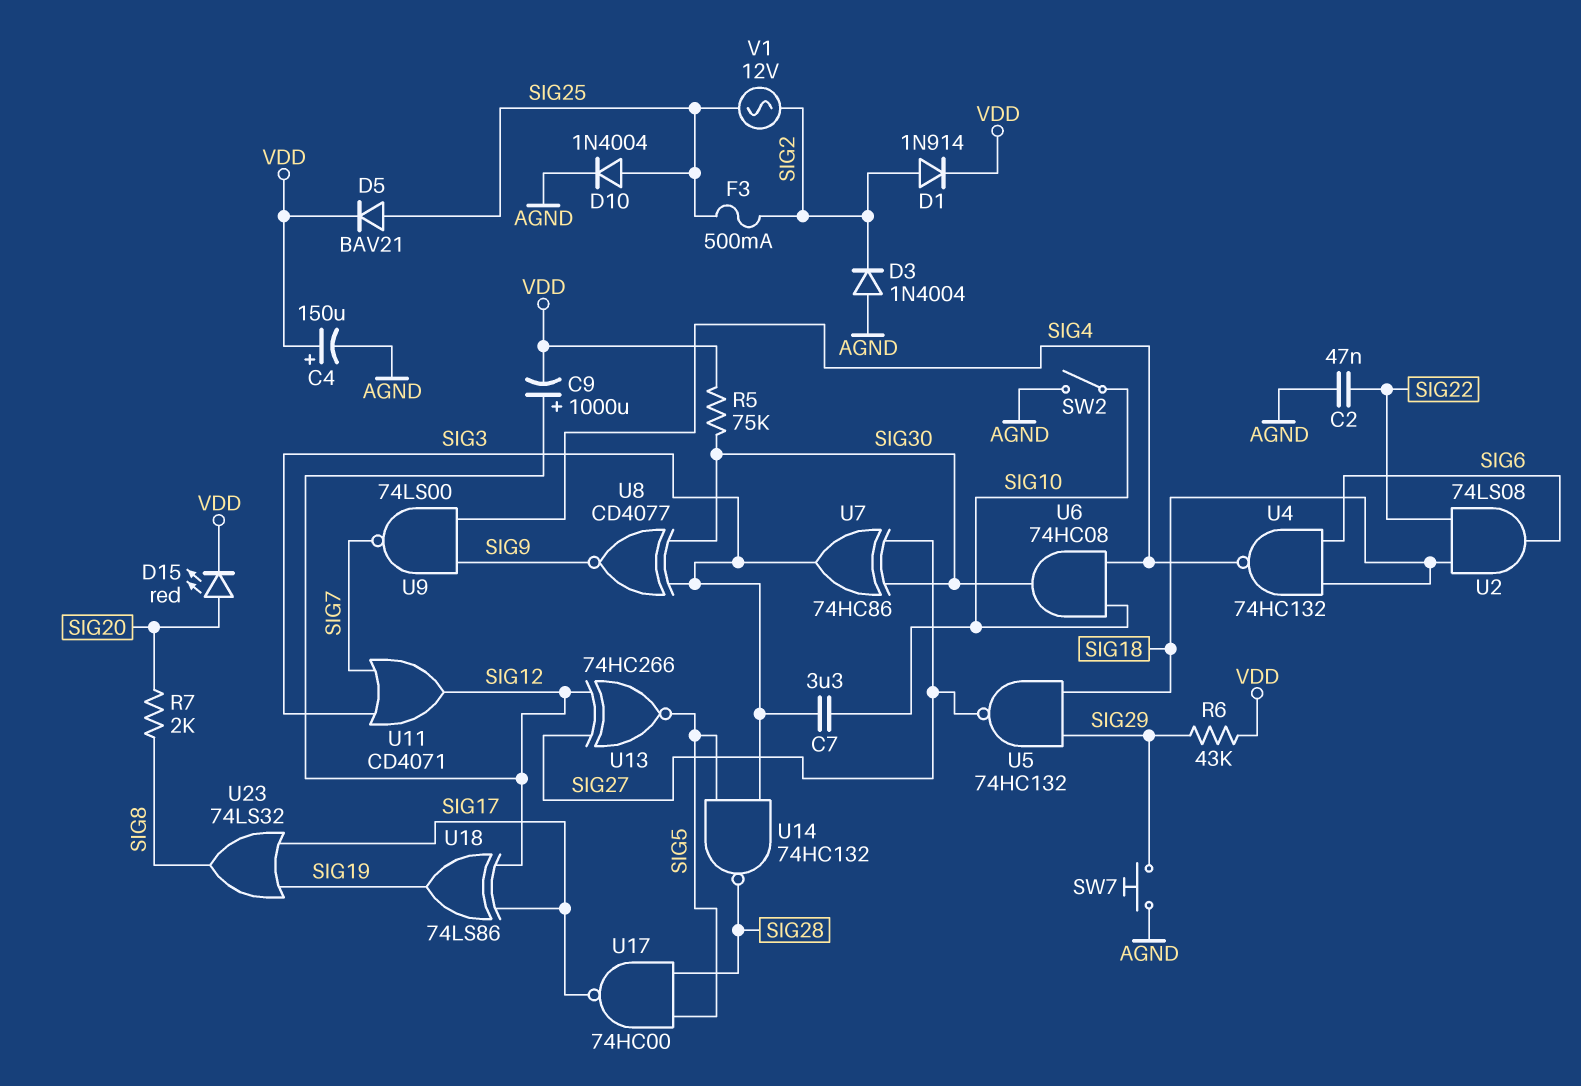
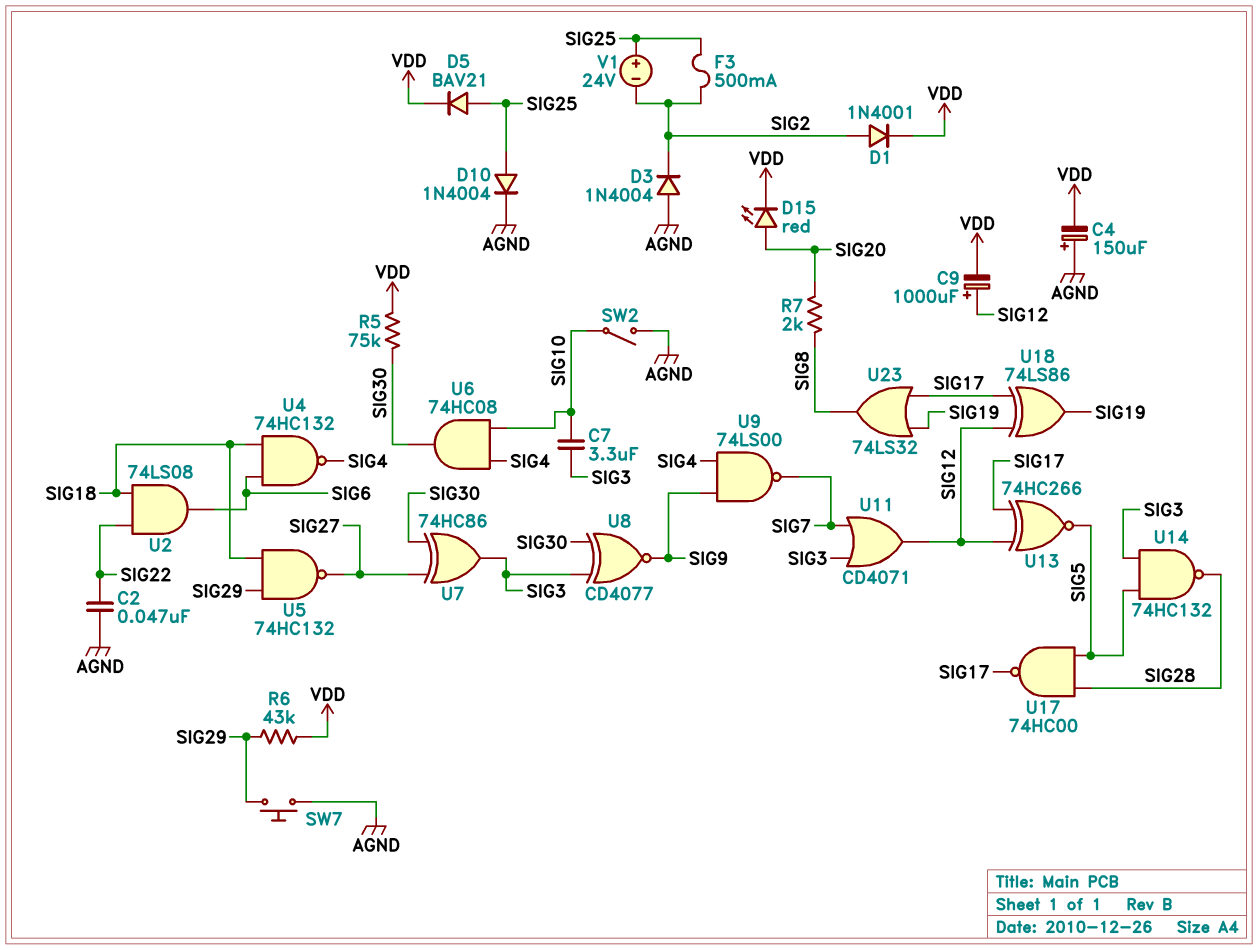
C4: 150uF (plus VDD, minus AGND) -> 150uF (plus AGND, minus VDD)
D1: diode 1N914 (A SIG2, K VDD) -> diode 1N4001 (A SIG2, K VDD)
U13: XNOR 74HC266 (in SIG12, in SIG27, out SIG5) -> XNOR 74HC266 (in SIG12, in SIG17, out SIG5)
V1: AC 12V (SIG2, SIG25) -> 24V (plus SIG25, minus SIG2)

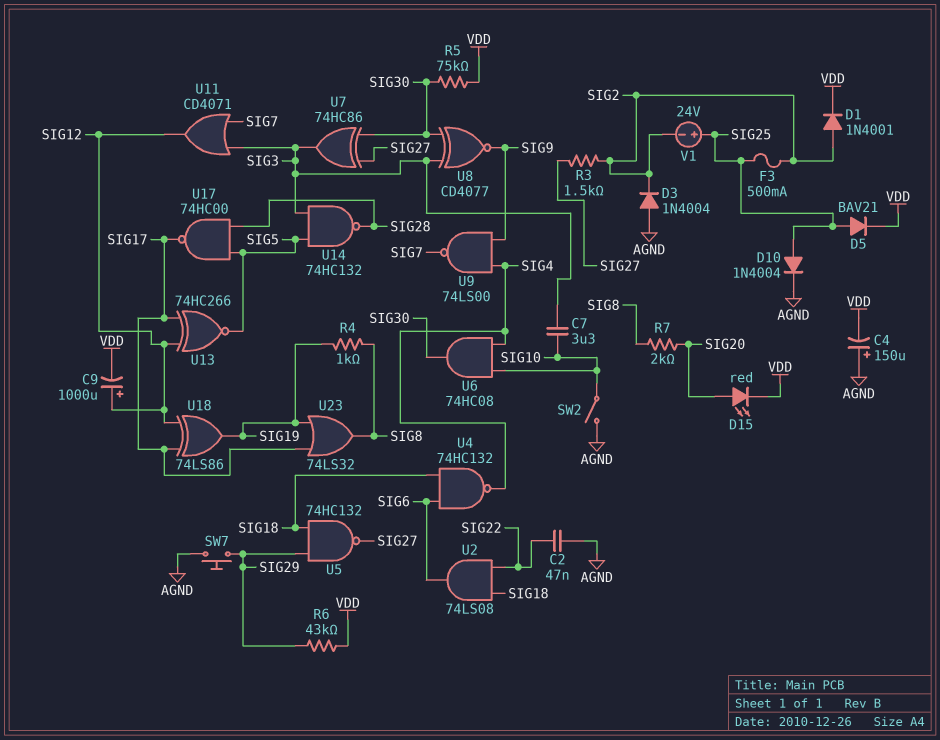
R3: none -> 1.5k (SIG2, SIG27)
R4: none -> 1k (SIG8, SIG19)

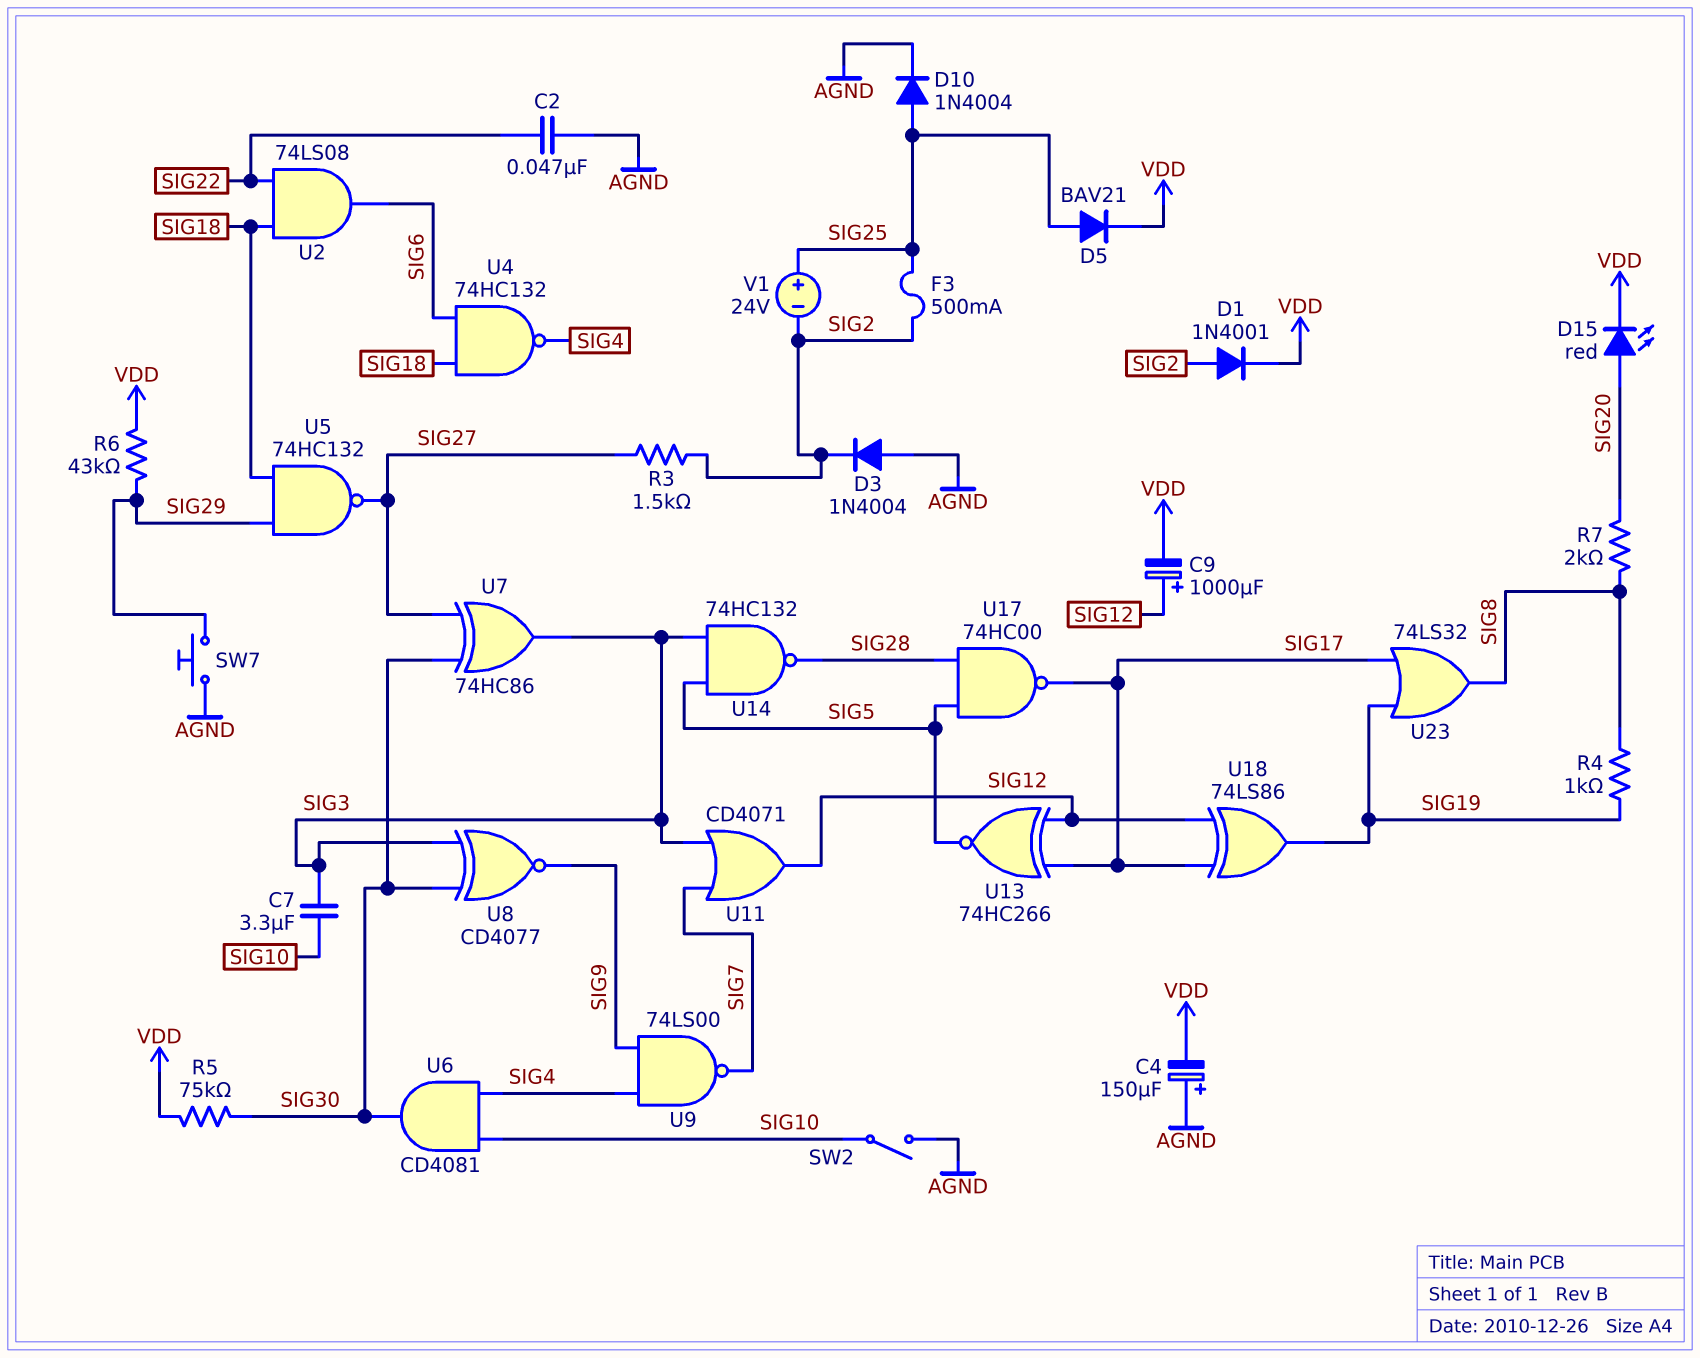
U6: AND 74HC08 (in SIG4, in SIG10, out SIG30) -> AND CD4081 (in SIG4, in SIG10, out SIG30)

